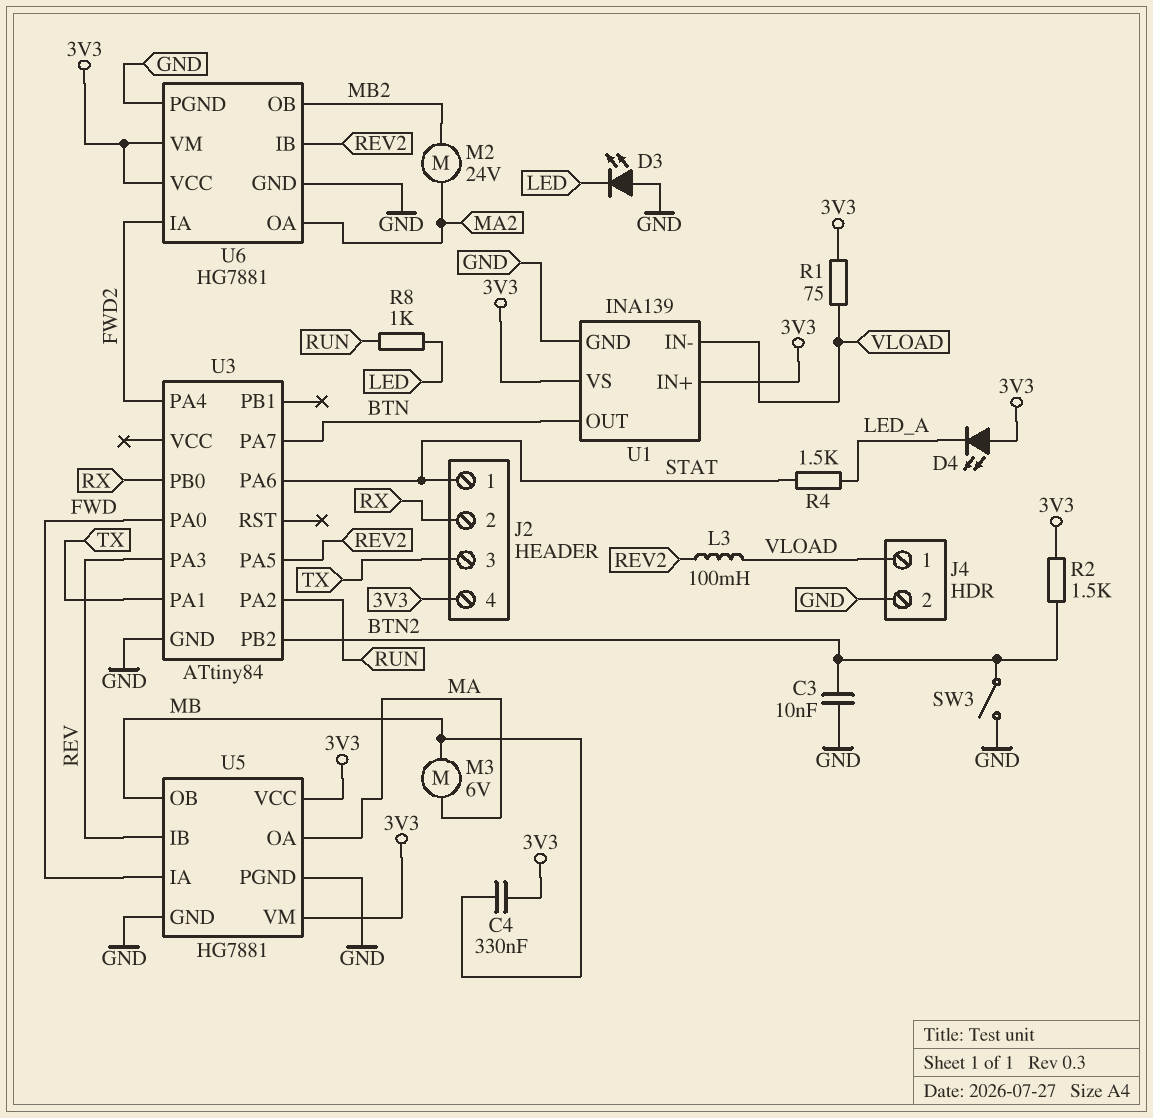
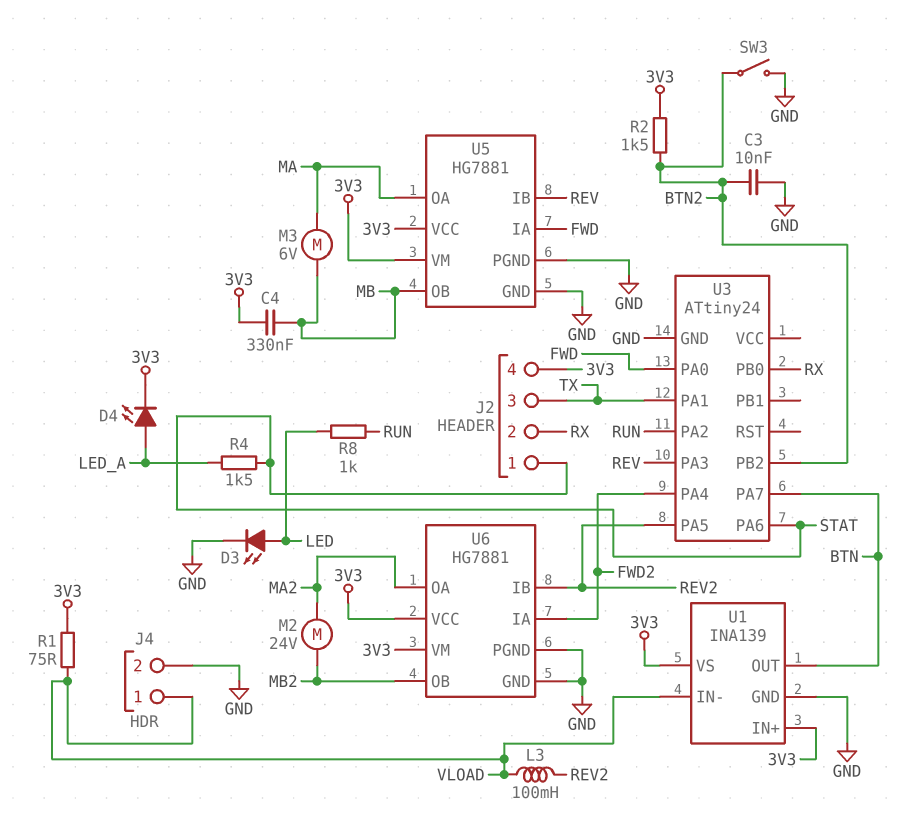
D3: LED (A GND, K LED) -> LED (A LED, K GND)
D4: LED (A 3V3, K LED_A) -> LED (A LED_A, K 3V3)
U3: ATtiny84 -> ATtiny24

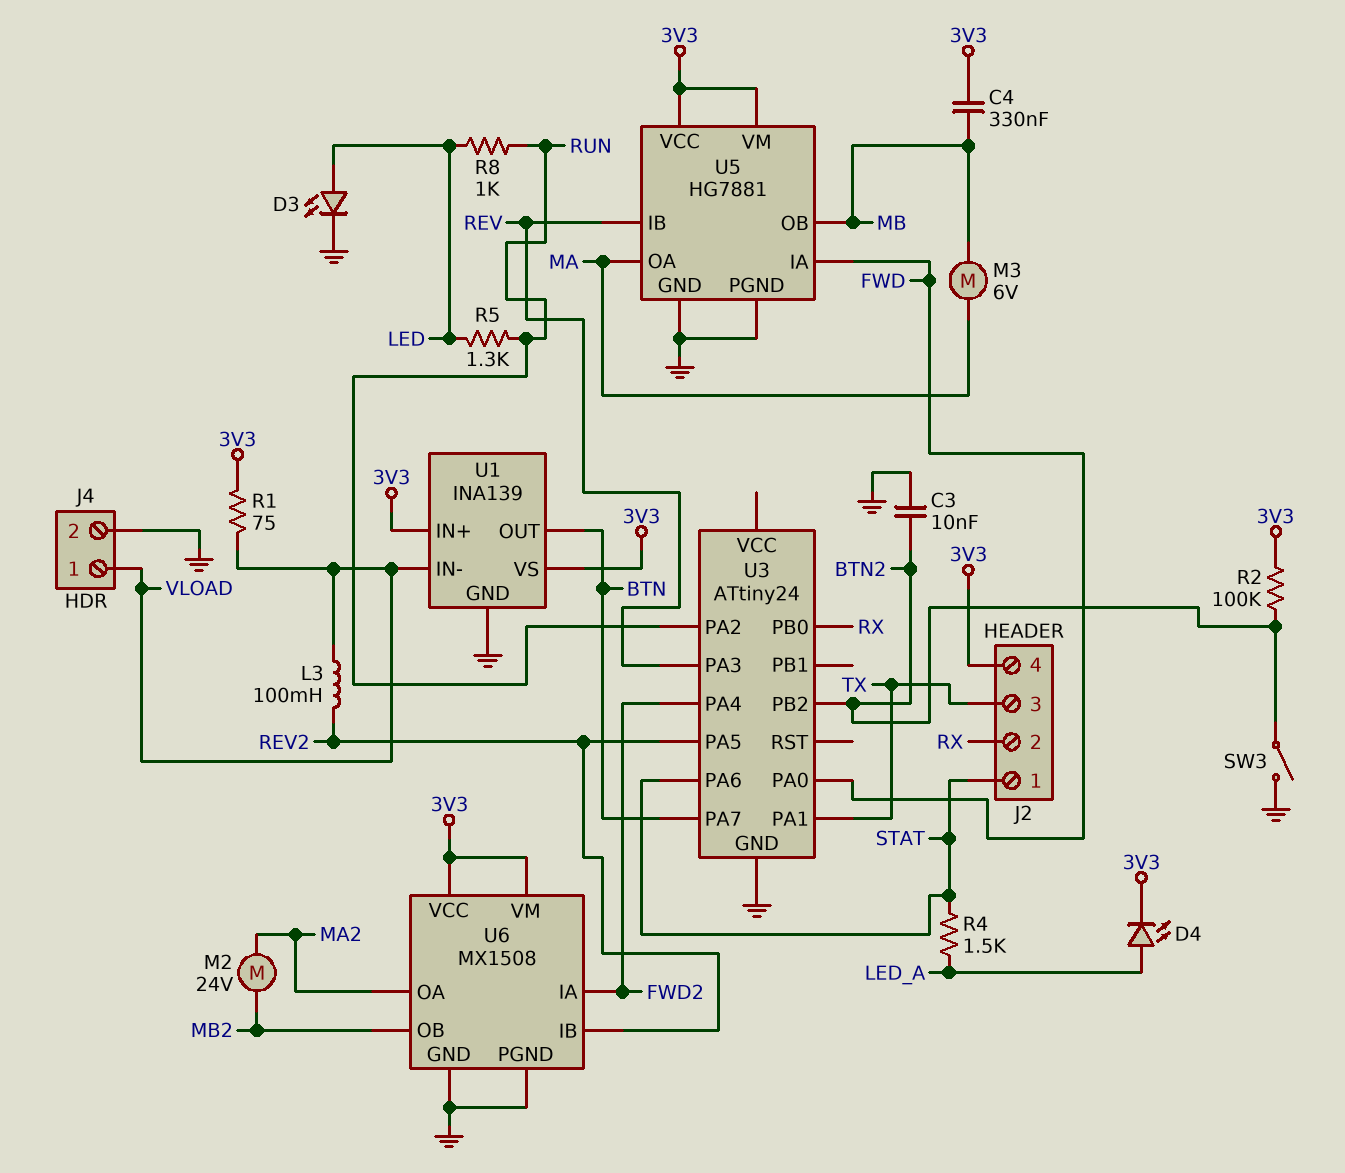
R2: 1.5k (3V3, BTN2) -> 100k (3V3, BTN2)
R5: none -> 1.3k (LED, RUN)
U6: HG7881 -> MX1508

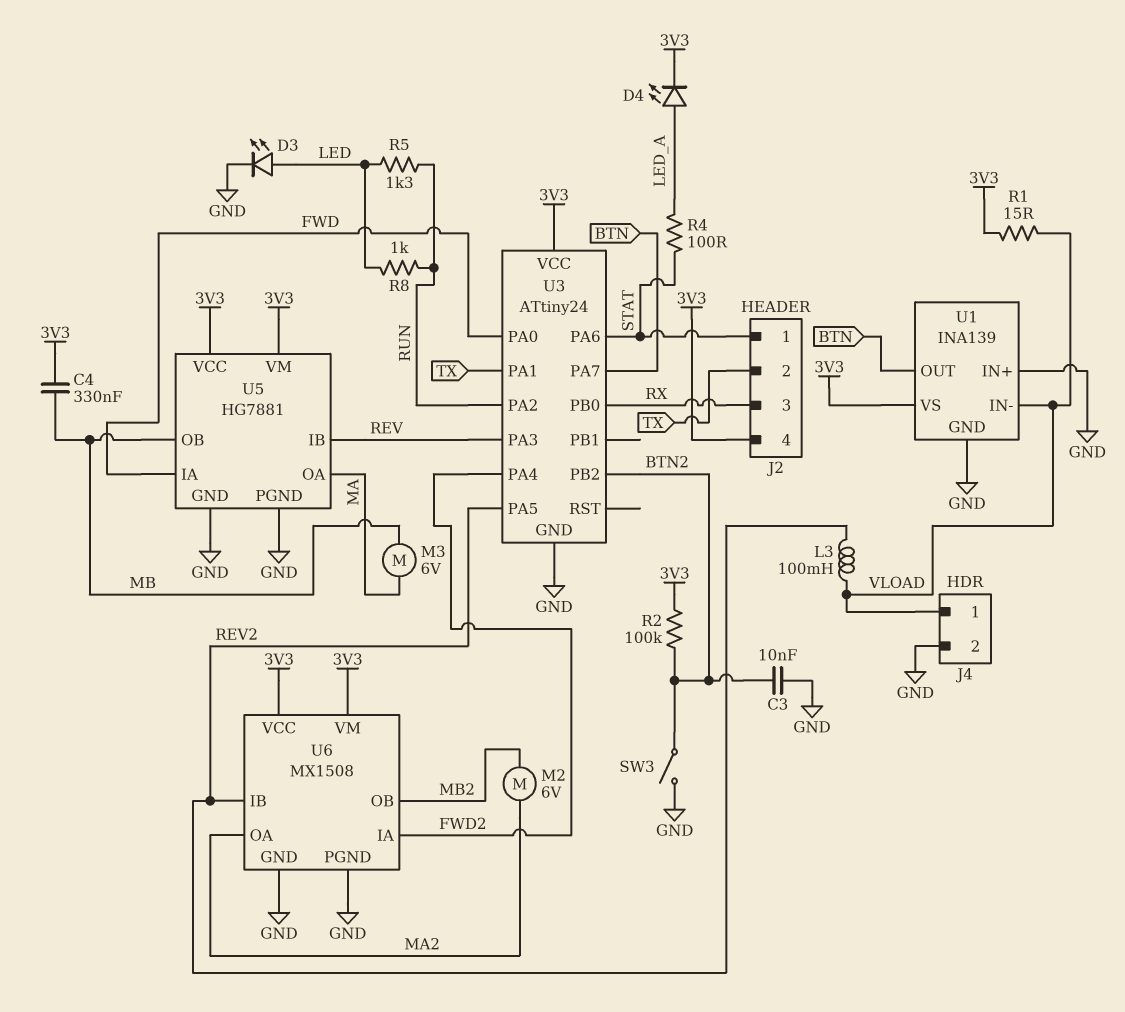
J2 pin 2: RX -> TX
J2 pin 3: TX -> RX
M2: motor 24V (MA2, MB2) -> motor 6V (MA2, MB2)
R1: 75 (3V3, VLOAD) -> 15 (3V3, VLOAD)
R4: 1.5k (LED_A, STAT) -> 100 (LED_A, STAT)
U1 pin IN+: 3V3 -> GND
U3 pin VCC: none -> 3V3

